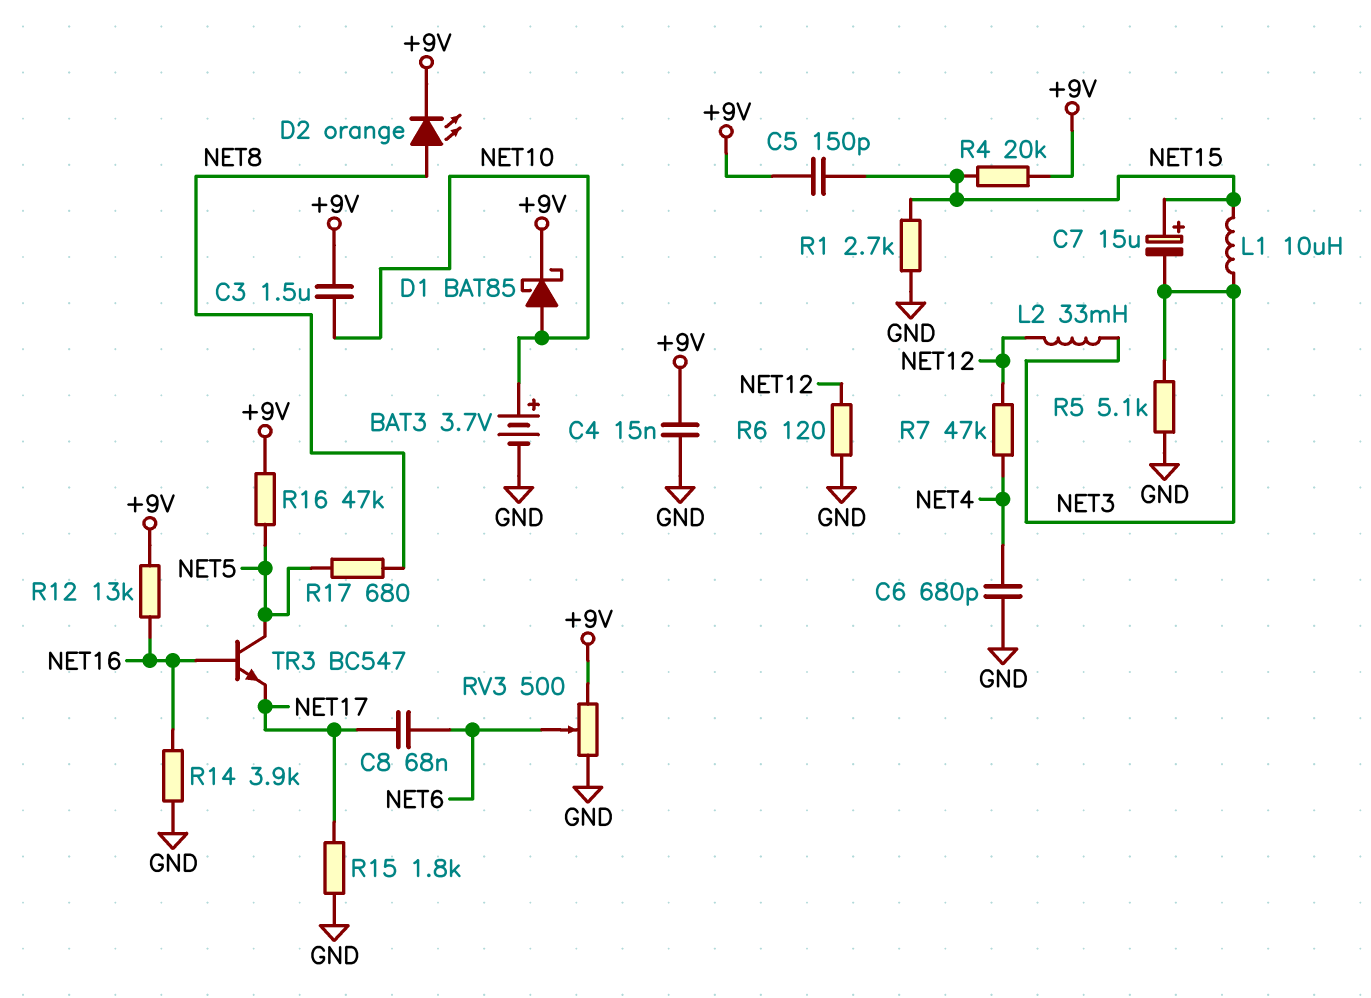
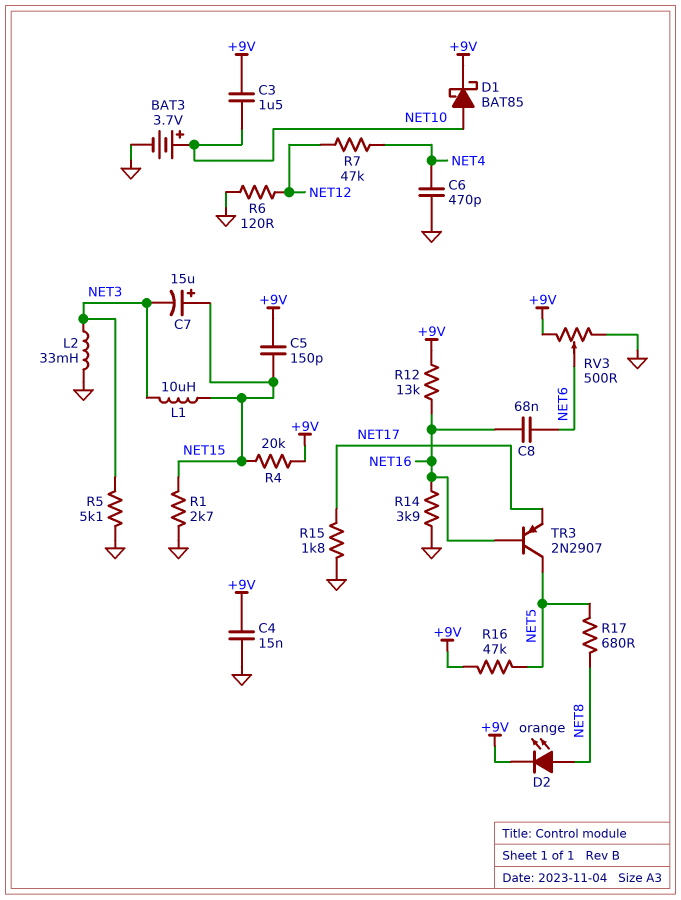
C6: 680pF (GND, NET4) -> 470pF (GND, NET4)
C8: 68nF (NET6, NET17) -> 68nF (NET6, NET16)
L2: 33mH (NET3, NET12) -> 33mH (GND, NET3)
TR3: NPN BC547 (B NET16, C NET5, E NET17) -> PNP 2N2907 (B NET16, C NET5, E NET17)

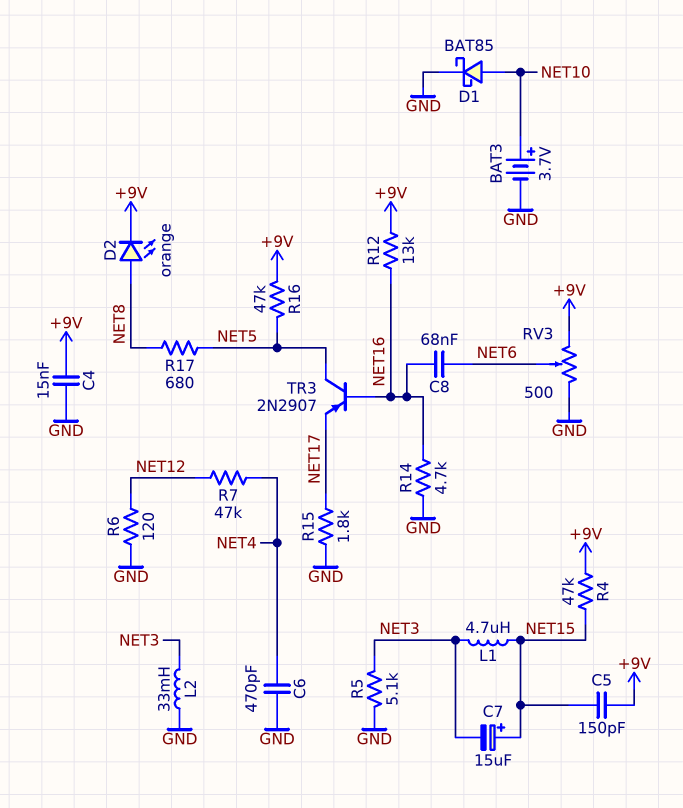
C3: 1.5uF (+9V, NET10) -> none
D1: schottky BAT85 (A NET10, K +9V) -> schottky BAT85 (A NET10, K GND)
L1: 10uH (NET3, NET15) -> 4.7uH (NET3, NET15)
R1: 2.7k (GND, NET15) -> none
R4: 20k (+9V, NET15) -> 47k (+9V, NET15)
R14: 3.9k (GND, NET16) -> 4.7k (GND, NET16)

